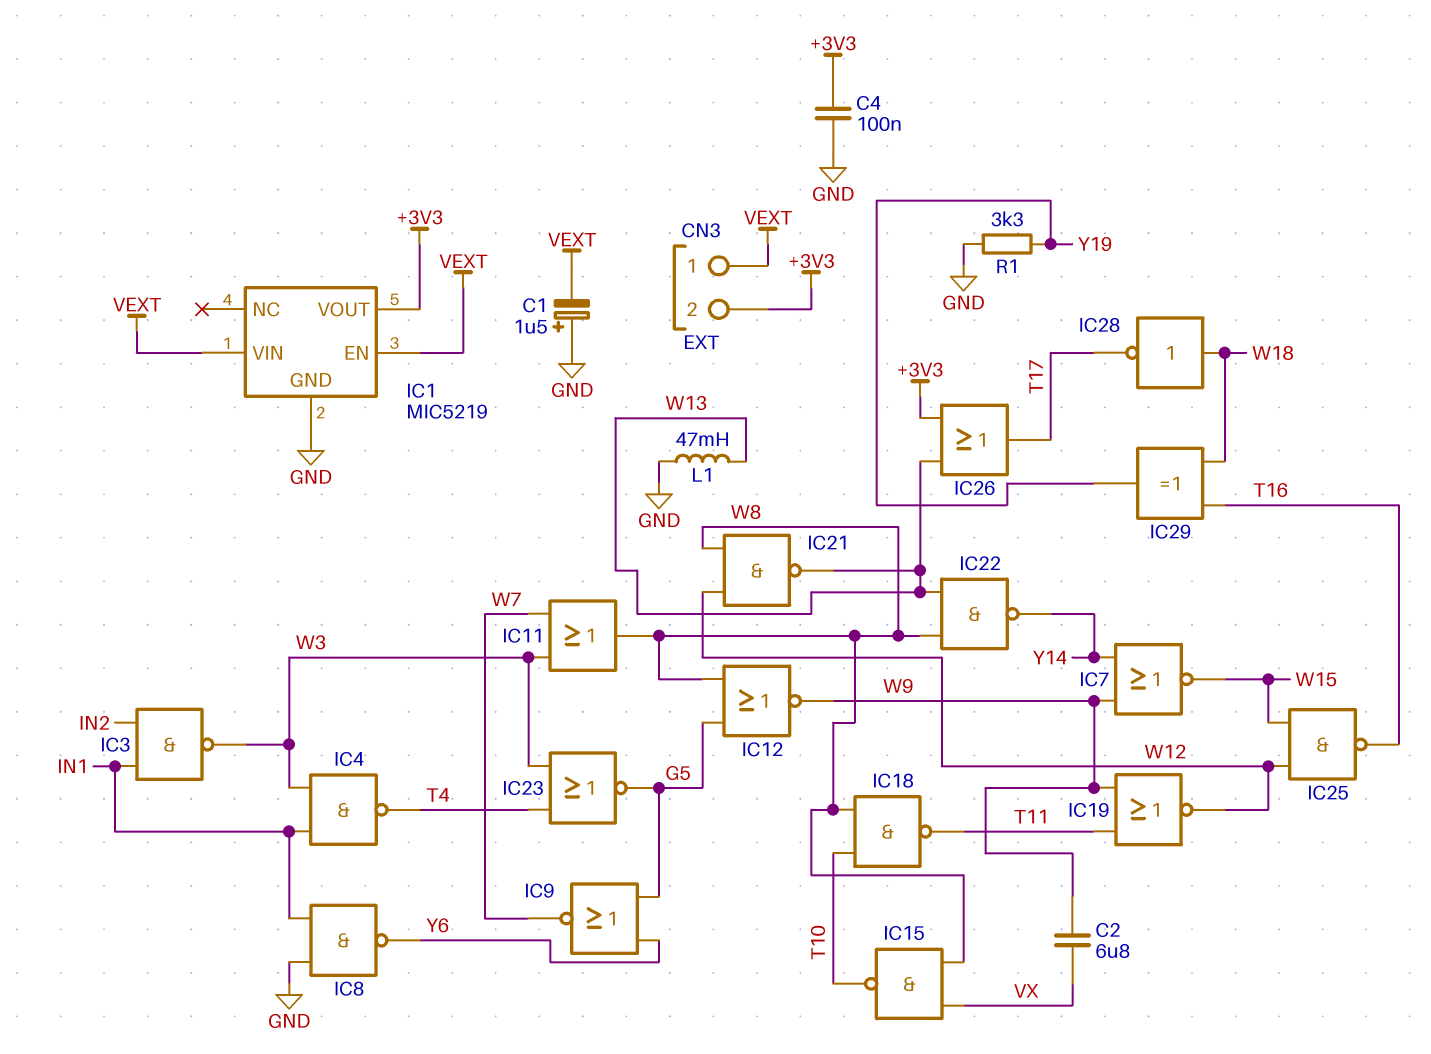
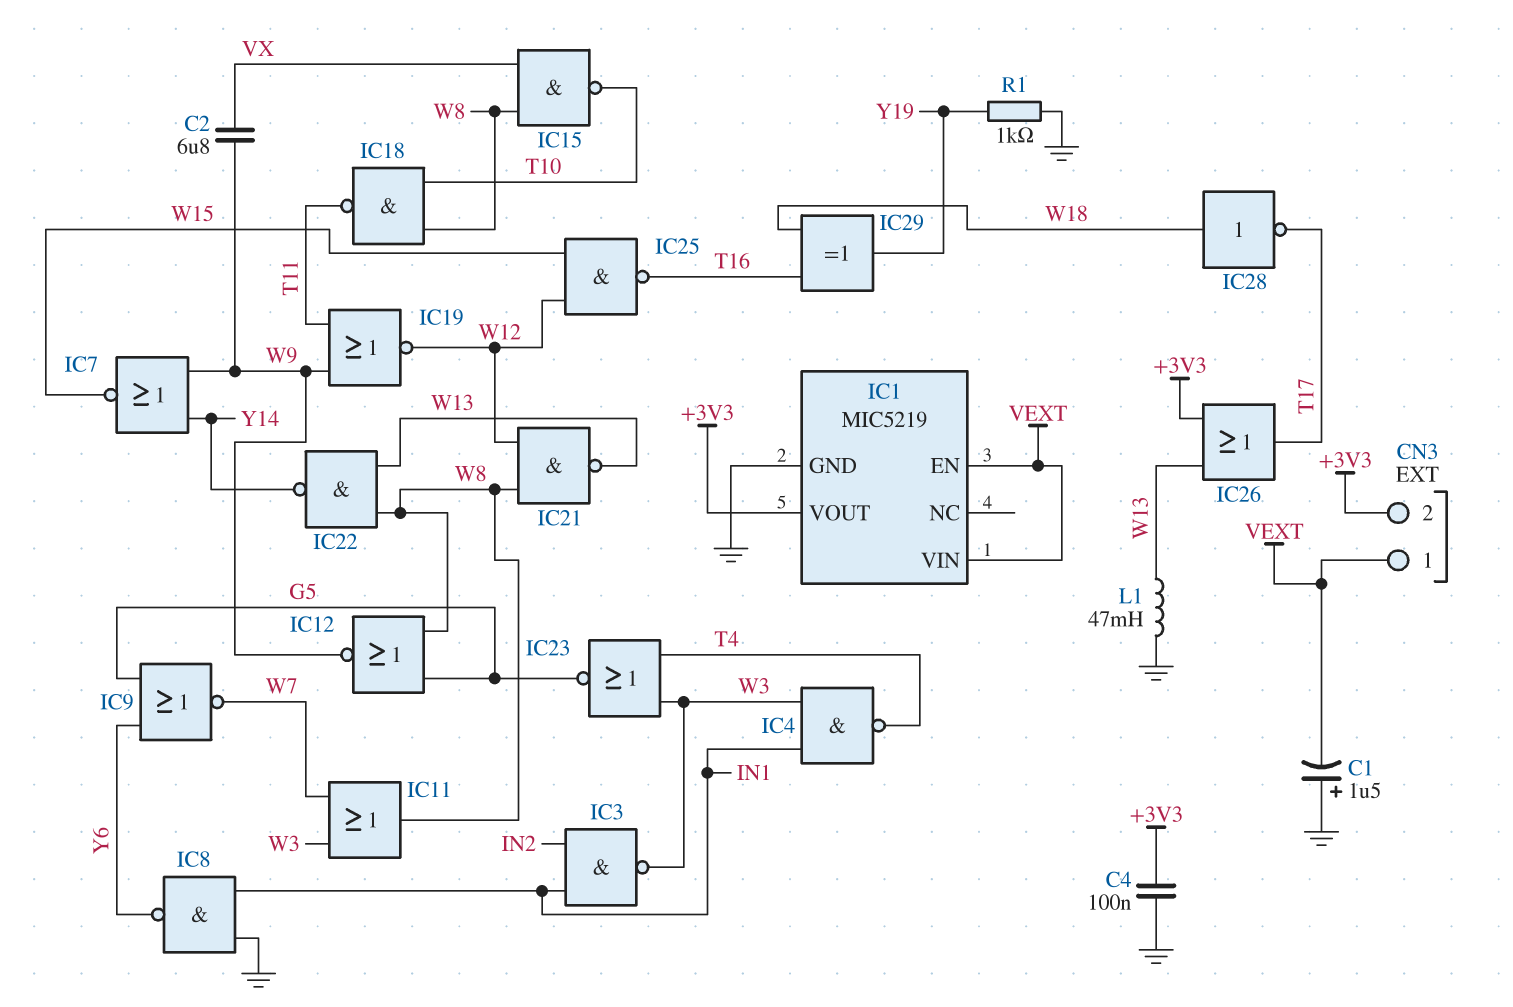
R1: 3.3k (GND, Y19) -> 1k (GND, Y19)

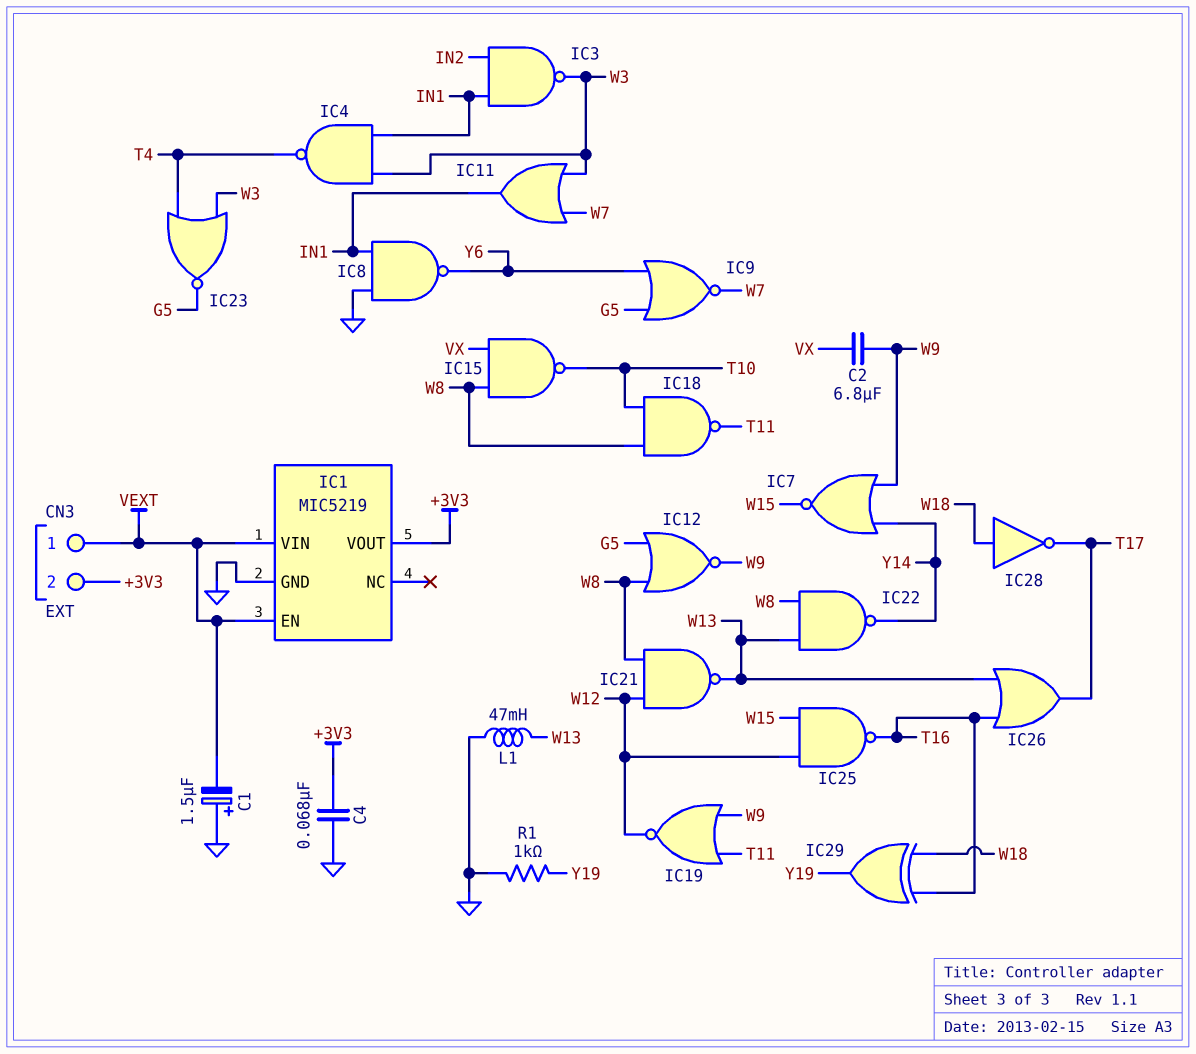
C4: 100nF (+3V3, GND) -> 68nF (+3V3, GND)
IC11: OR (in W3, in W7, out W8) -> OR (in W3, in W7, out IN1)
IC26: OR (in +3V3, in W13, out T17) -> OR (in T16, in W13, out T17)

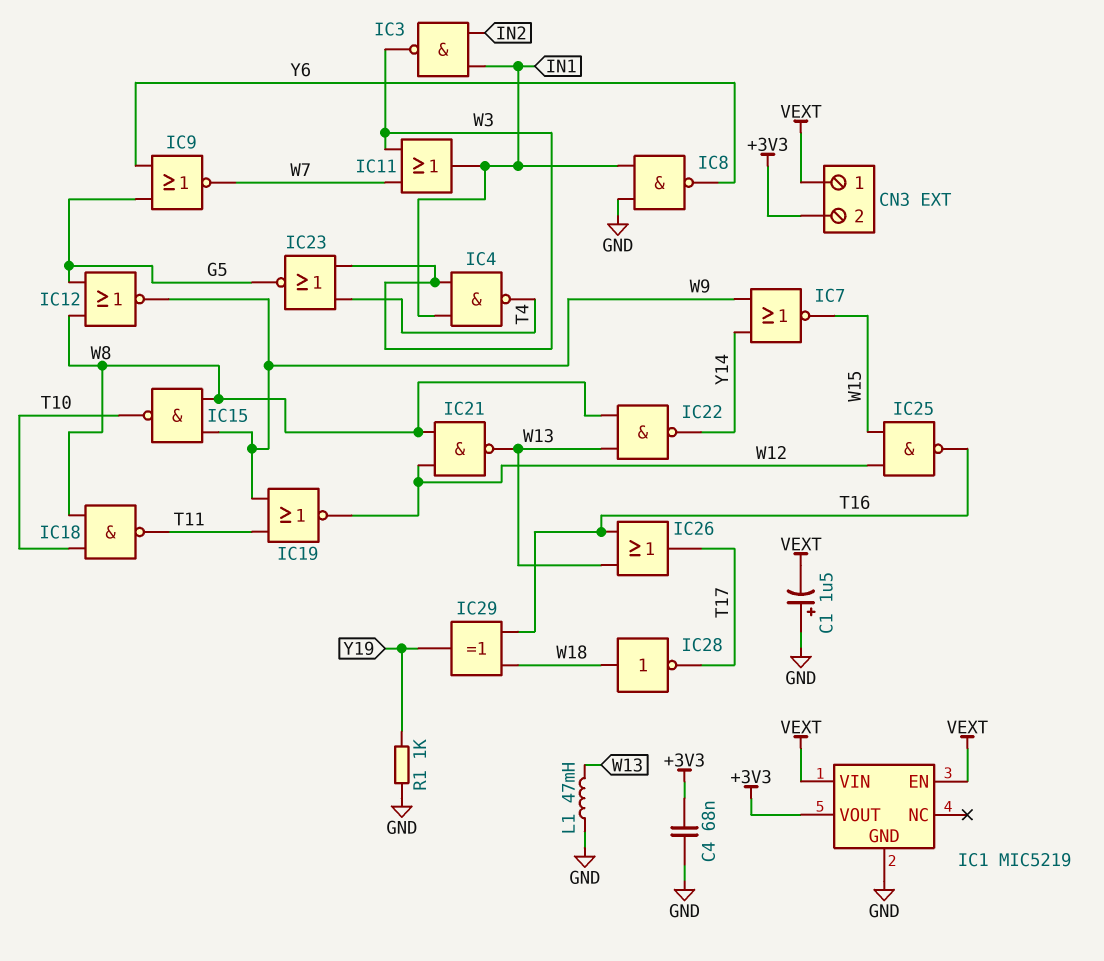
C2: 6.8uF (VX, W9) -> none
IC15: NAND (in VX, in W8, out T10) -> NAND (in W8, in W9, out T10)

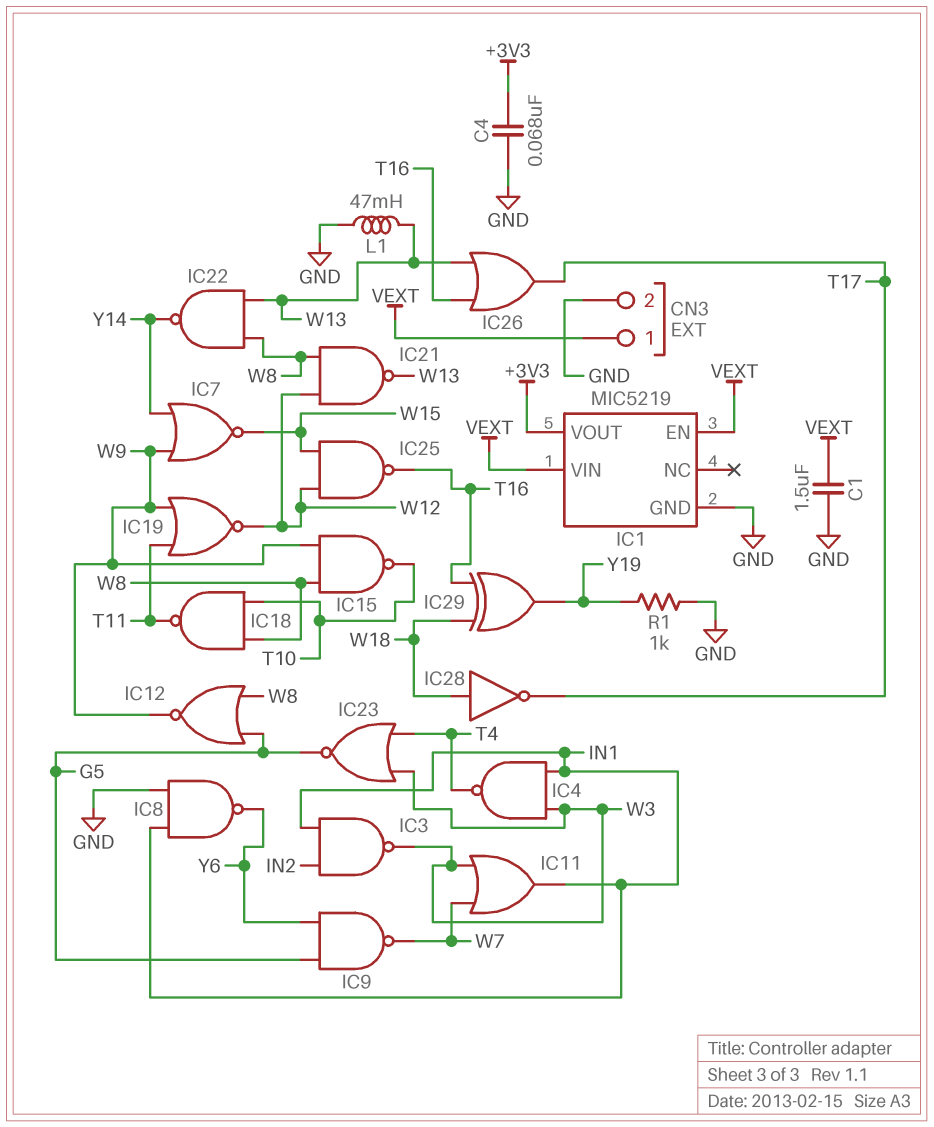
C1: 1.5uF (plus GND, minus VEXT) -> 1.5uF (GND, VEXT)
CN3 pin 2: +3V3 -> GND
IC9: NOR (in G5, in Y6, out W7) -> NAND (in G5, in Y6, out W7)

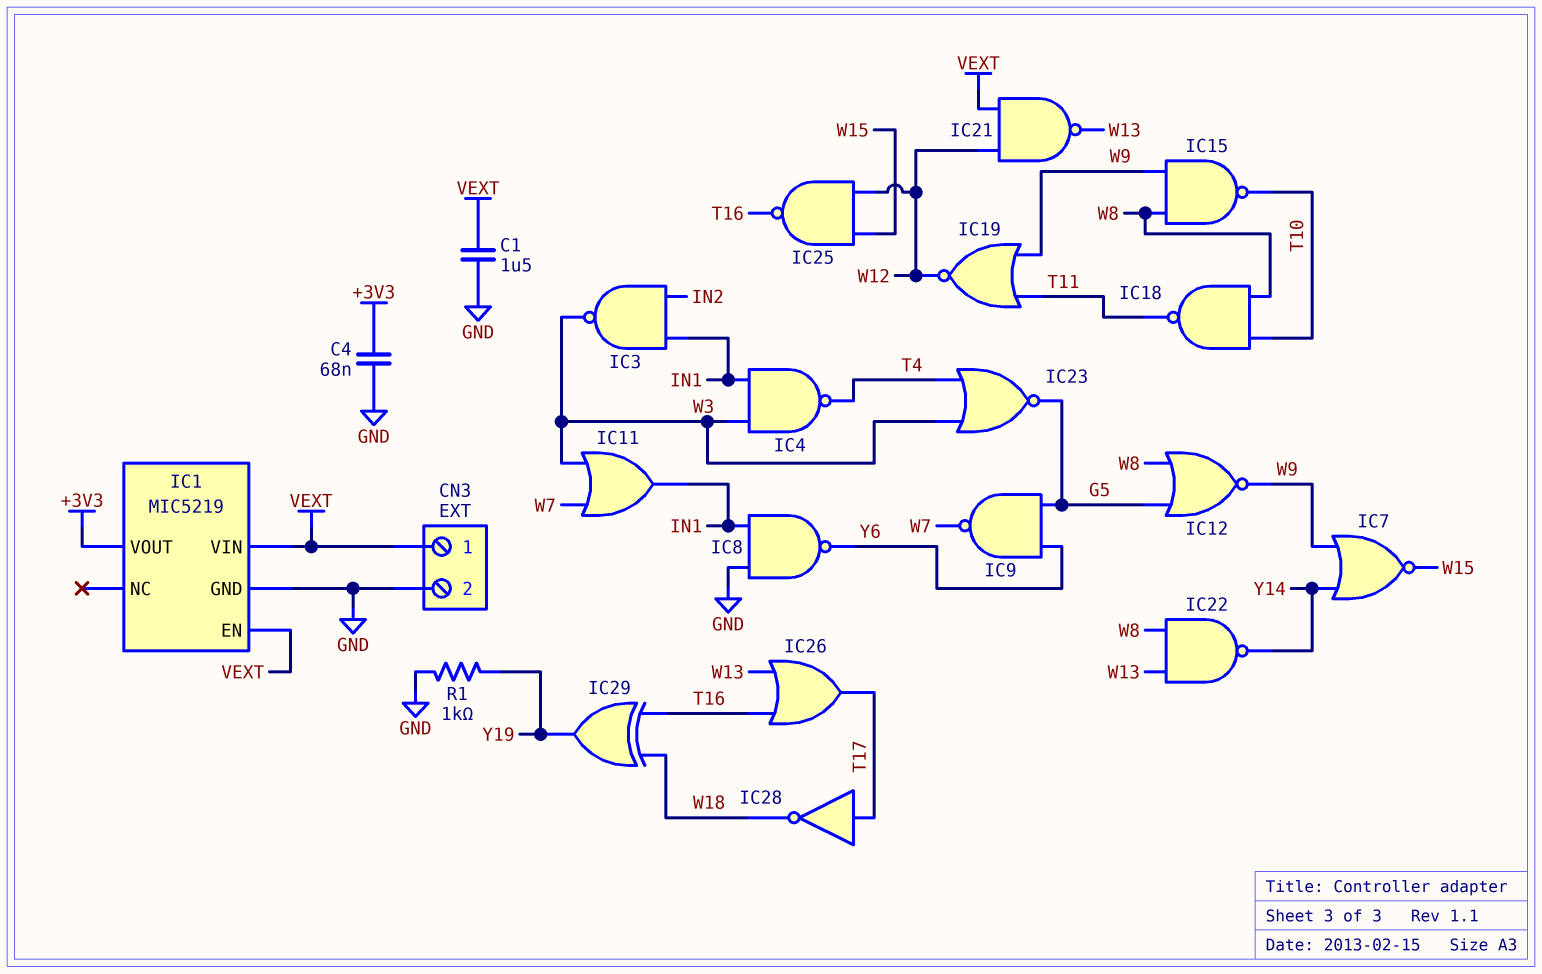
IC21: NAND (in W8, in W12, out W13) -> NAND (in VEXT, in W12, out W13)
IC28: NOT (in W18, out T17) -> NOT (in T17, out W18)
L1: 47mH (GND, W13) -> none

